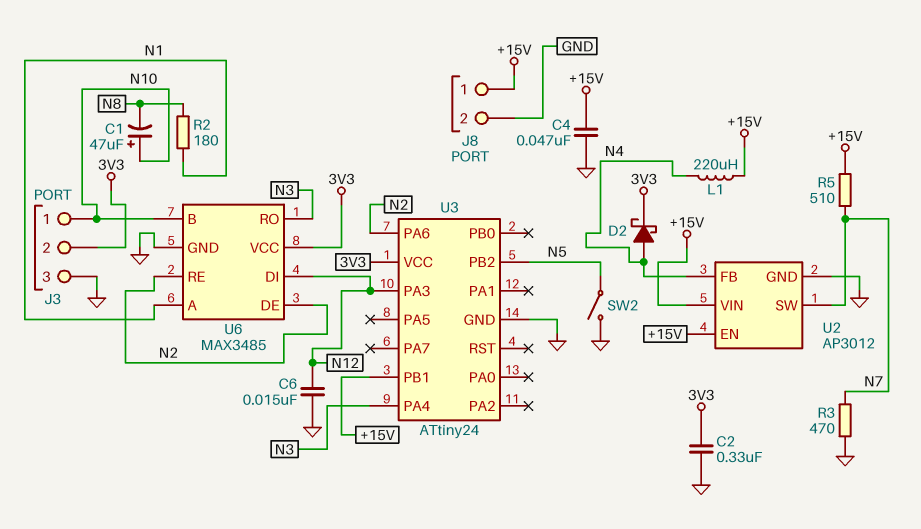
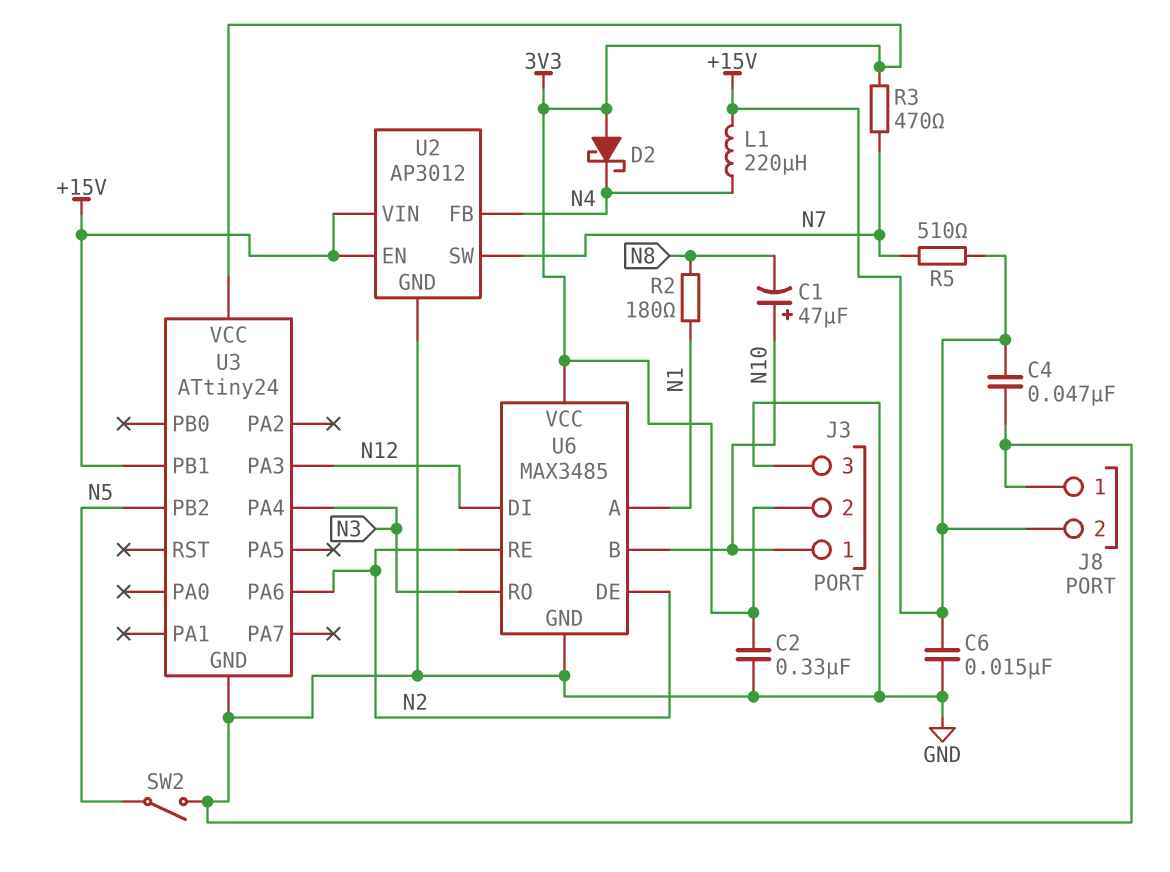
C6: 15nF (GND, N12) -> 15nF (+15V, GND)
D2: schottky (A N4, K 3V3) -> schottky (A 3V3, K N4)
J8 pin 1: +15V -> GND
J8 pin 2: GND -> +15V
R3: 470 (GND, N7) -> 470 (3V3, N7)

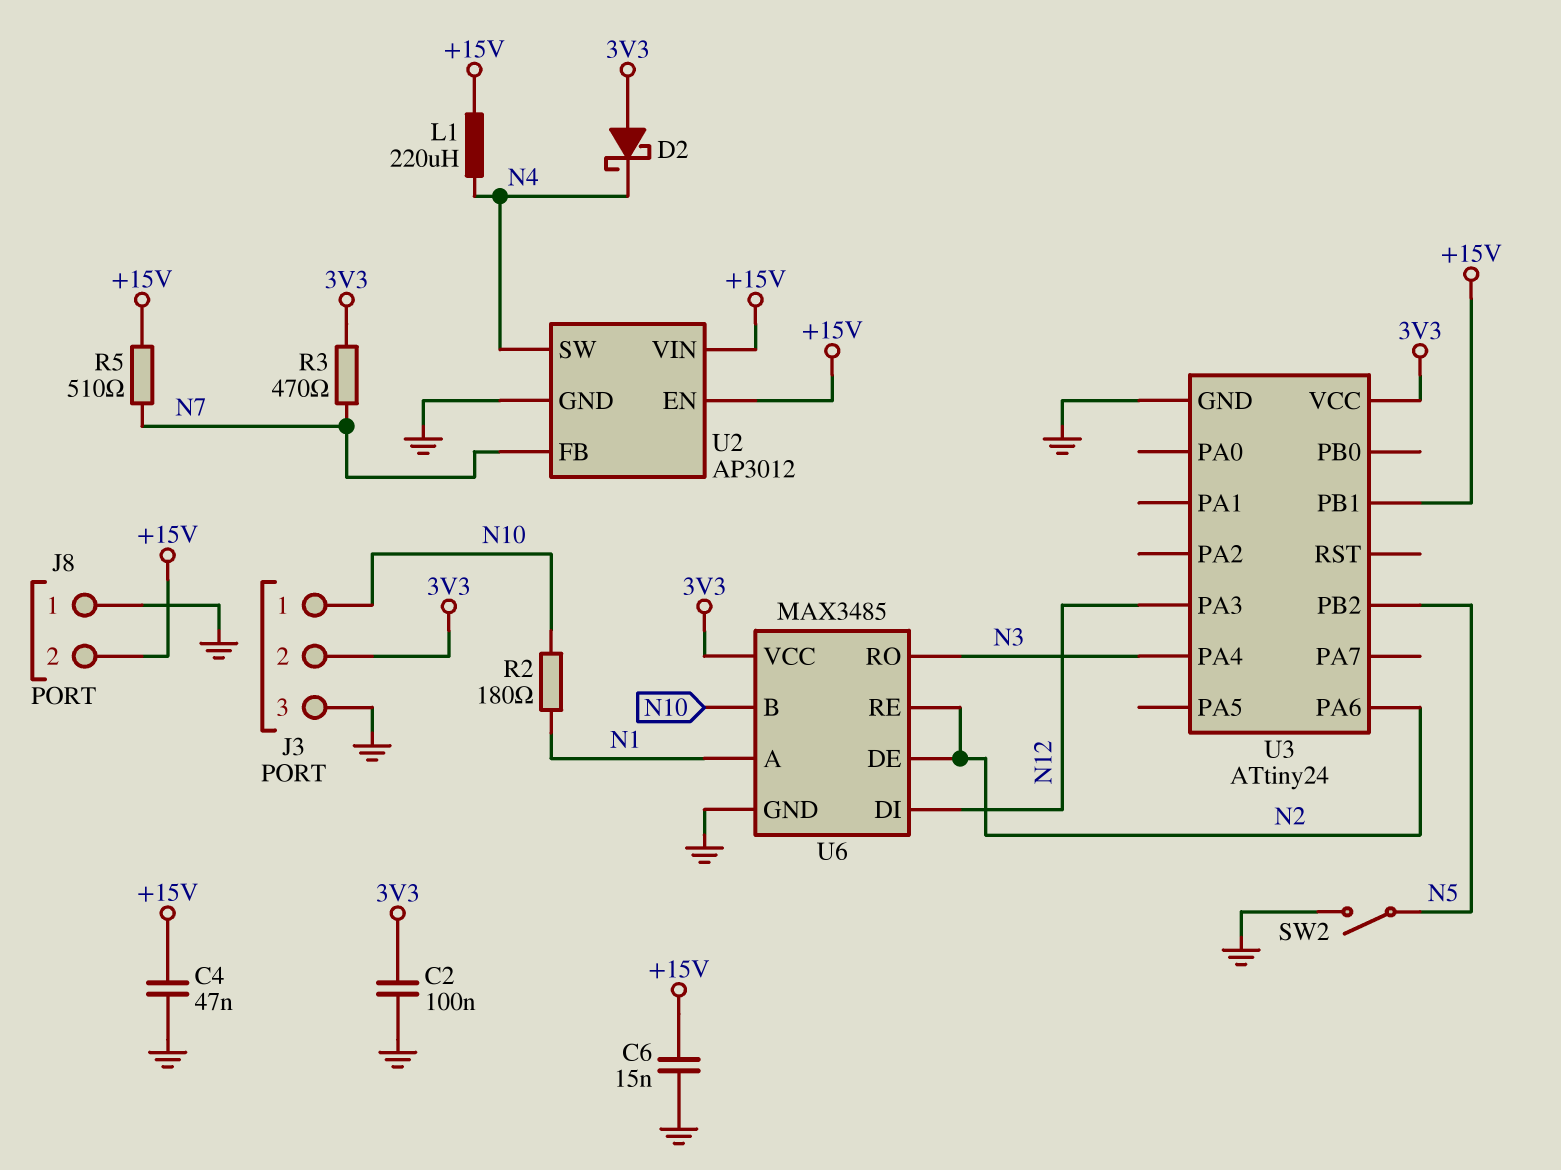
C1: 47uF (plus N10, minus N8) -> none
C2: 330nF (3V3, GND) -> 100nF (3V3, GND)
R2: 180 (N1, N8) -> 180 (N1, N10)
U2 pin FB: N4 -> N7
U2 pin SW: N7 -> N4

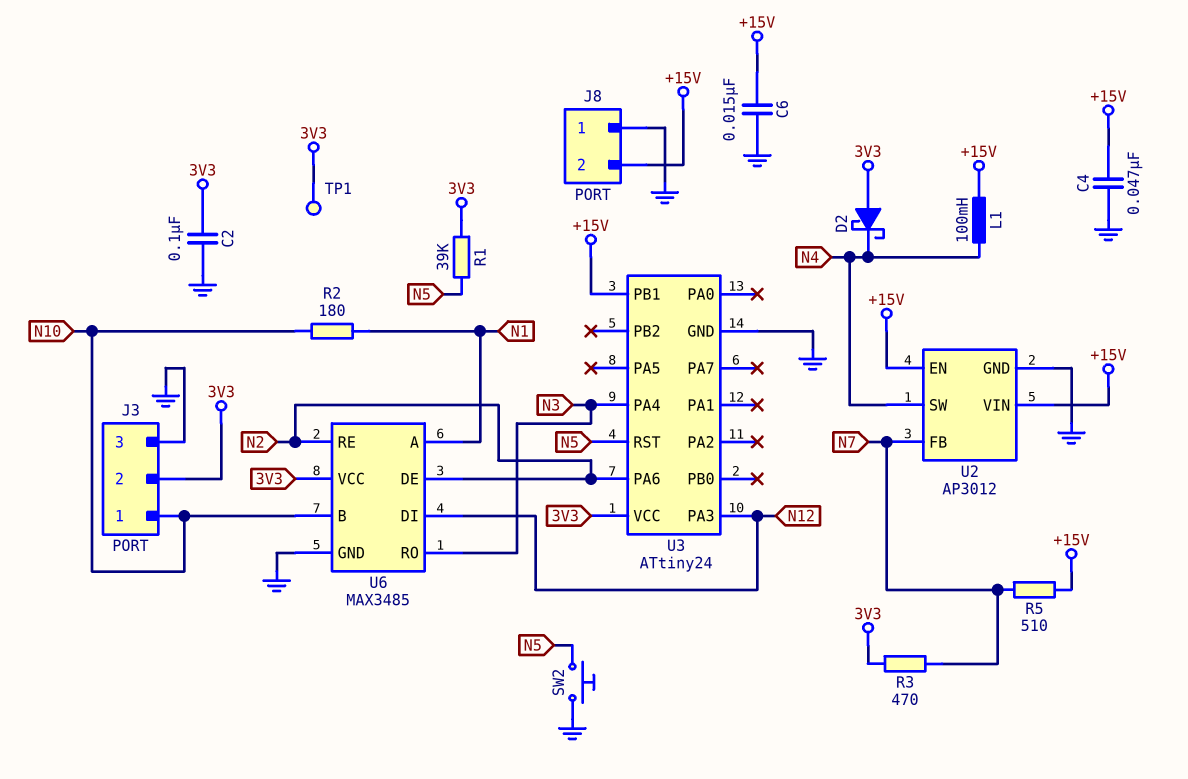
L1: 220uH (+15V, N4) -> 100mH (+15V, N4)
R1: none -> 39k (3V3, N5)
SW2: switch (GND, N5) -> button (GND, N5)
TP1: none -> test point (3V3)
U3 pin PB2: N5 -> none
U3 pin RST: none -> N5

